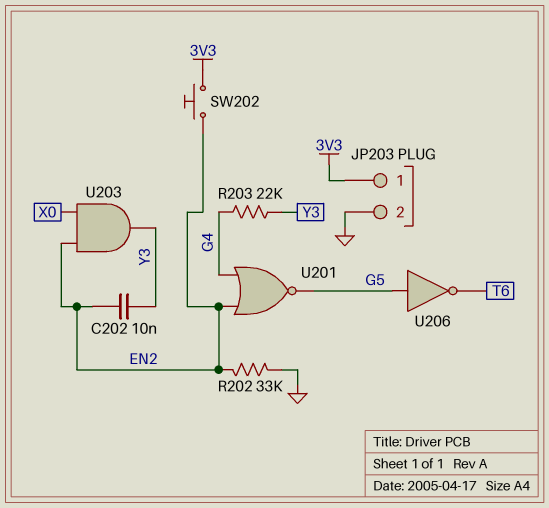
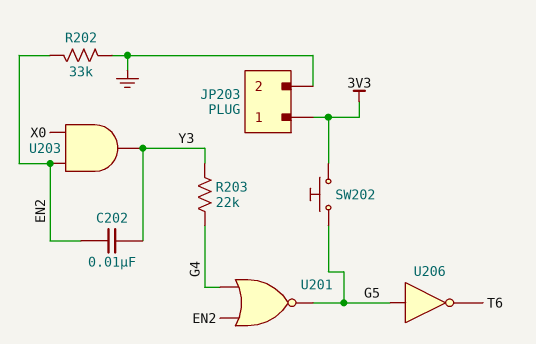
SW202: button (3V3, EN2) -> button (3V3, G5)

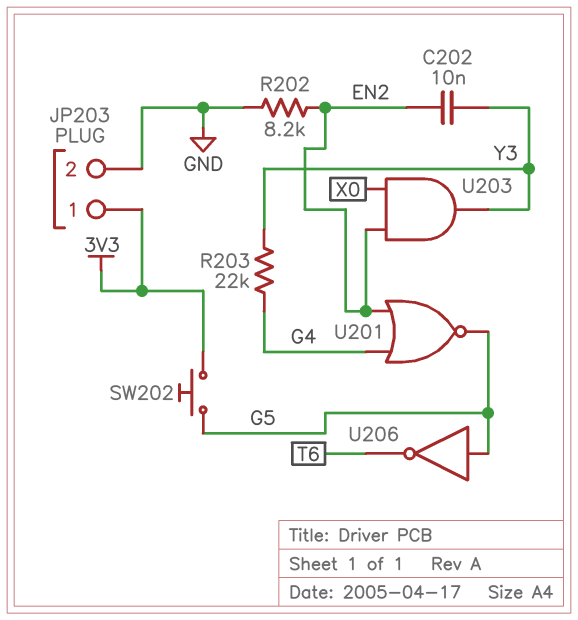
R202: 33k (EN2, GND) -> 8.2k (EN2, GND)

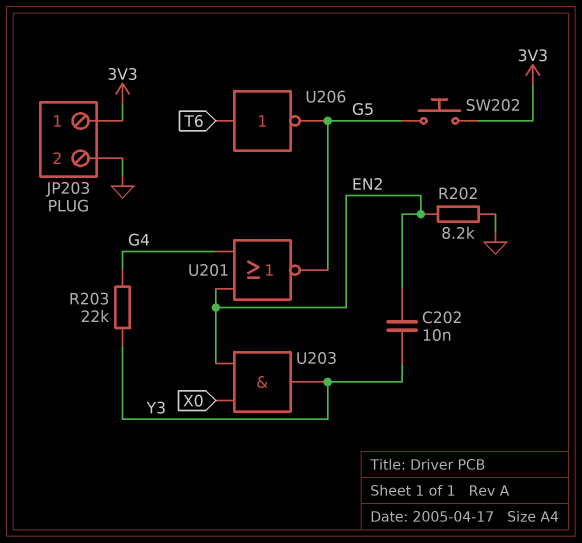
U206: NOT (in G5, out T6) -> NOT (in T6, out G5)

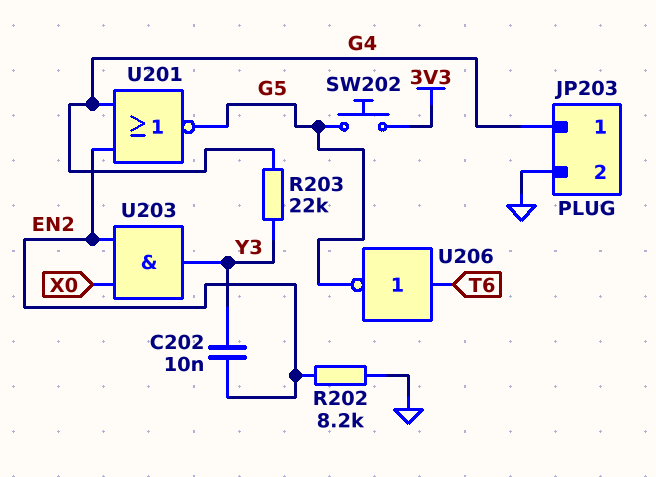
JP203 pin 1: 3V3 -> G4

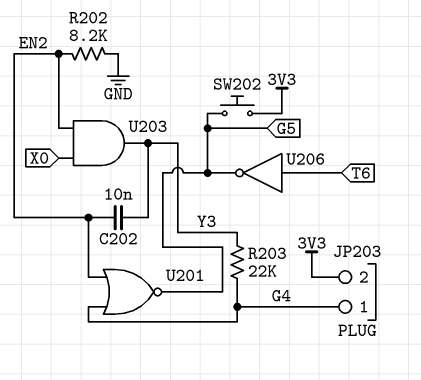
JP203 pin 2: GND -> 3V3

